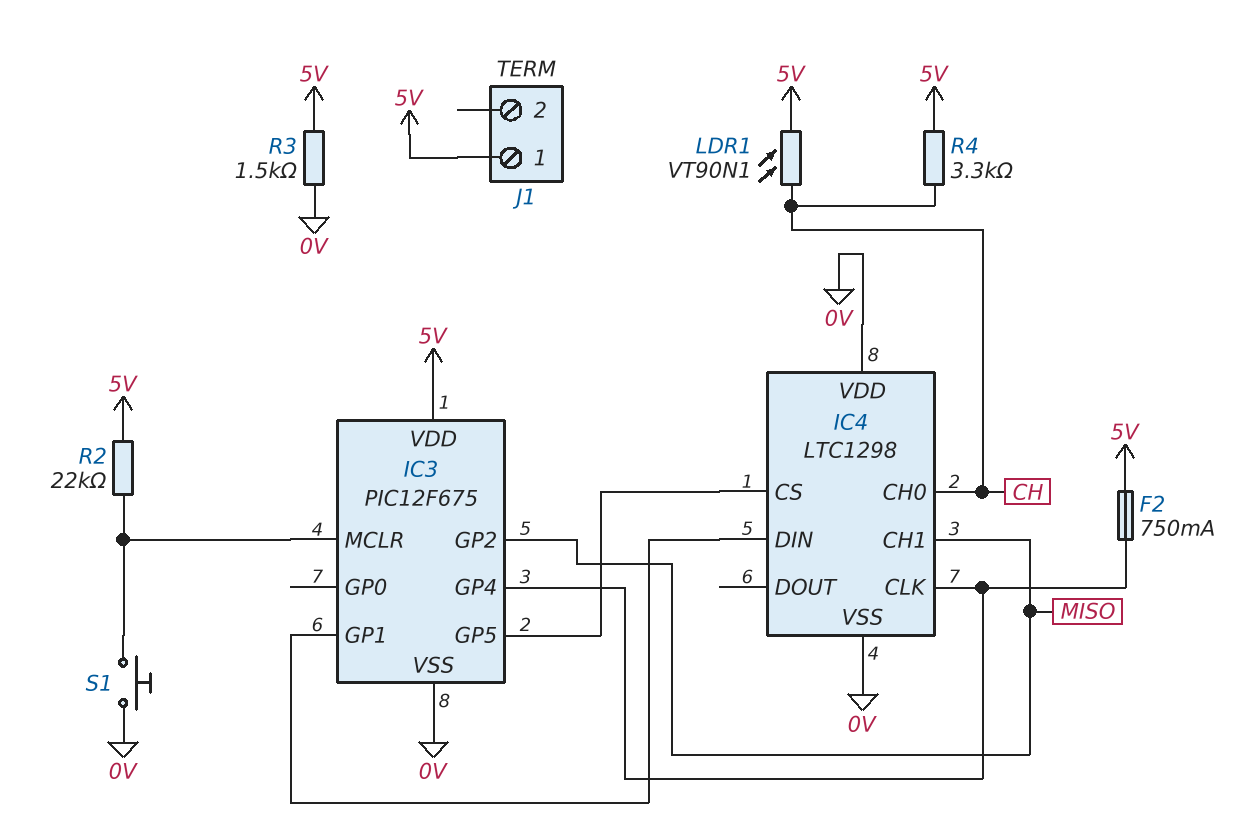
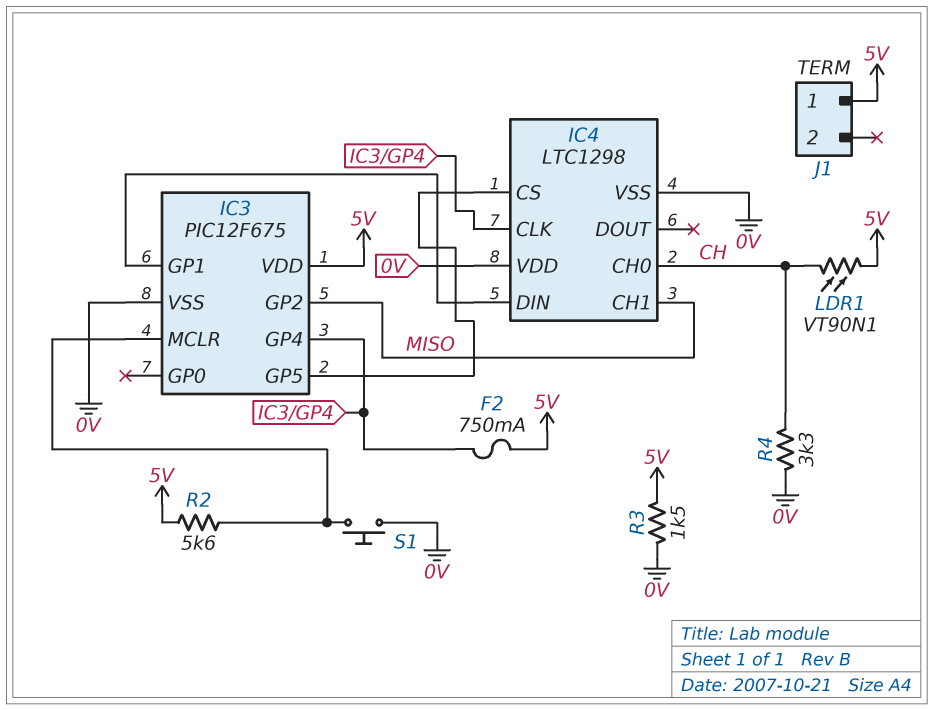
R2: 22k (5V, IC3/MCLR) -> 5.6k (5V, IC3/MCLR)
R4: 3.3k (5V, CH) -> 3.3k (0V, CH)

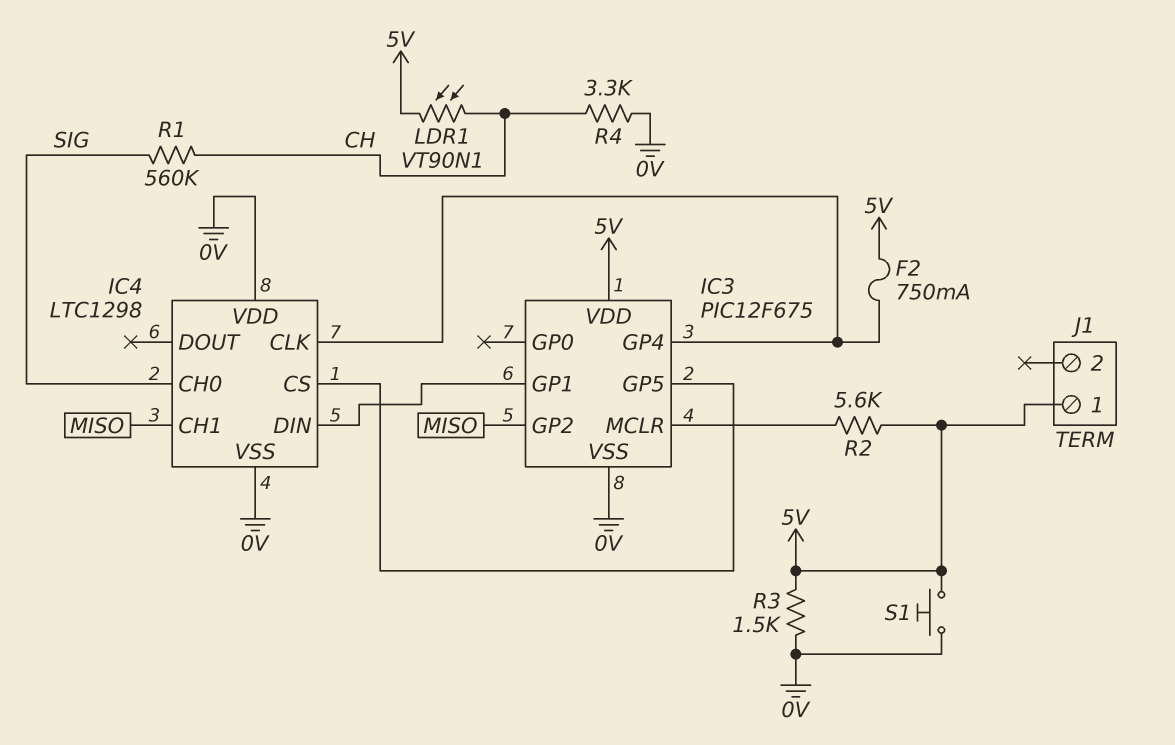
IC4 pin CH0: CH -> SIG
R1: none -> 560k (CH, SIG)
S1: button (0V, IC3/MCLR) -> button (0V, 5V)

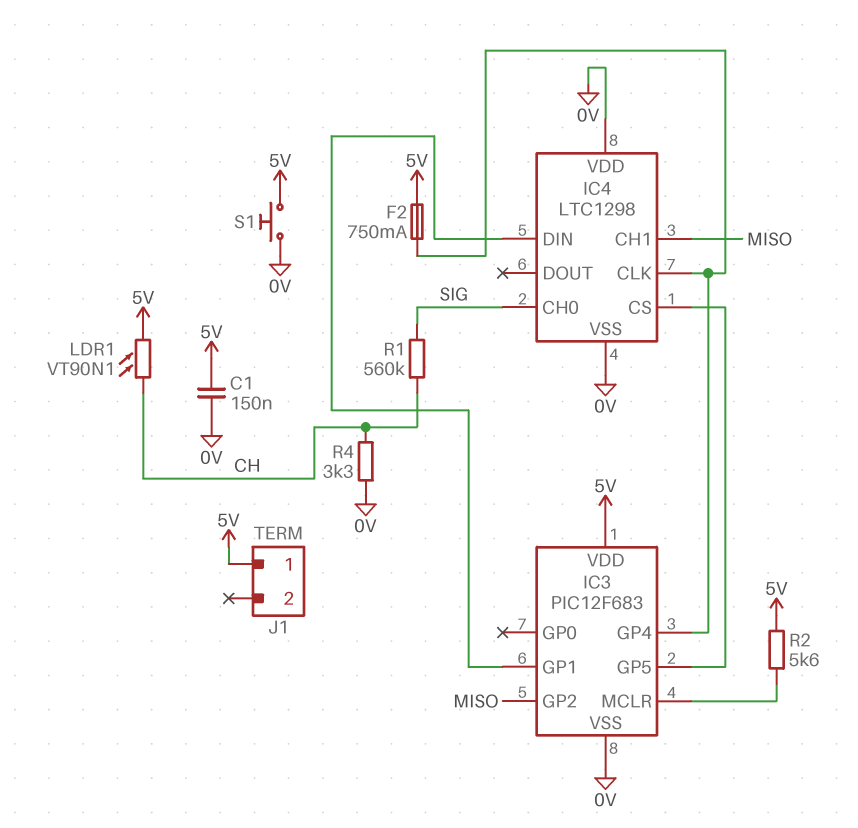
C1: none -> 150nF (0V, 5V)
IC3: PIC12F675 -> PIC12F683
R3: 1.5k (0V, 5V) -> none

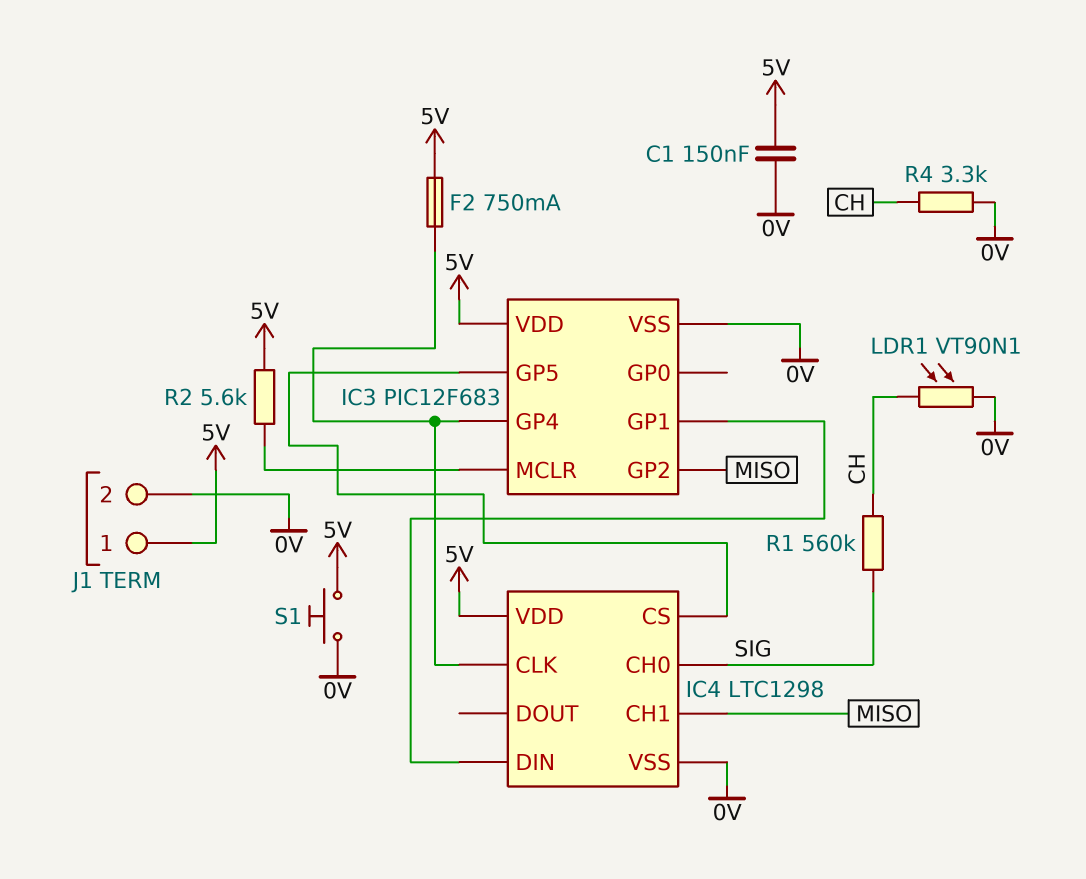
IC4 pin VDD: 0V -> 5V
J1 pin 2: none -> 0V
LDR1: VT90N1 (5V, CH) -> VT90N1 (0V, CH)

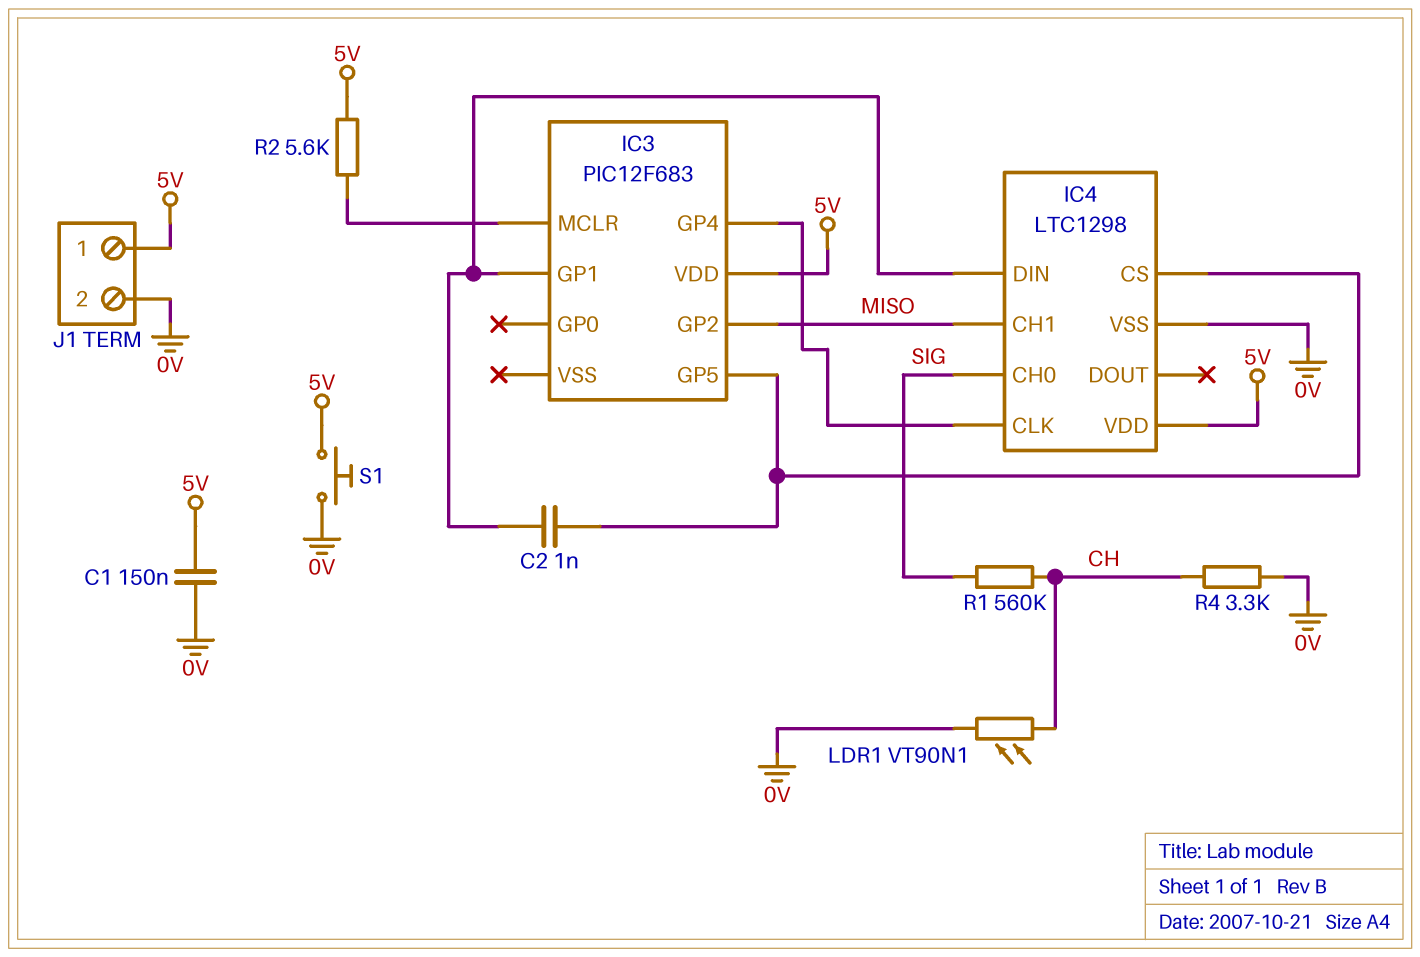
C2: none -> 1nF (IC3/GP1, IC3/GP5)
F2: 750mA (5V, IC3/GP4) -> none
IC3 pin VSS: 0V -> none

